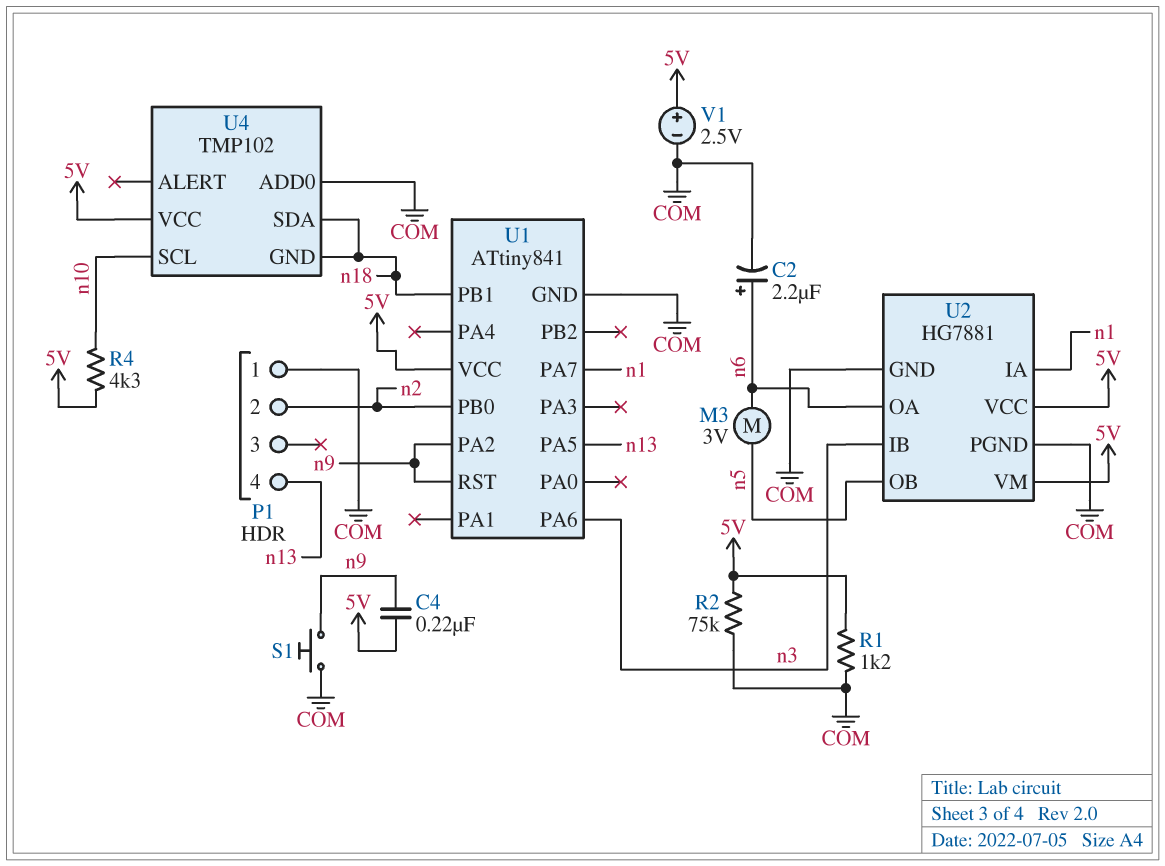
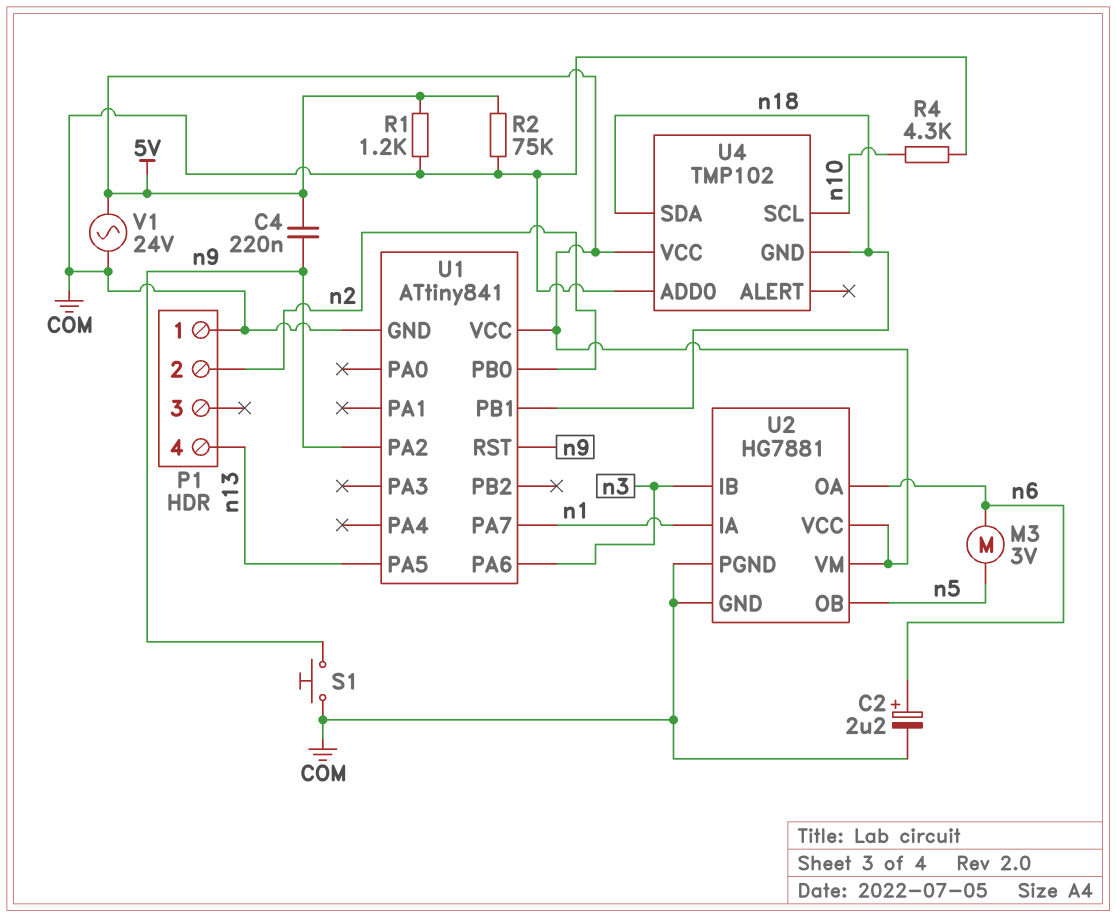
R4: 4.3k (5V, n10) -> 4.3k (COM, n10)
V1: 2.5V (plus 5V, minus COM) -> AC 24V (5V, COM)

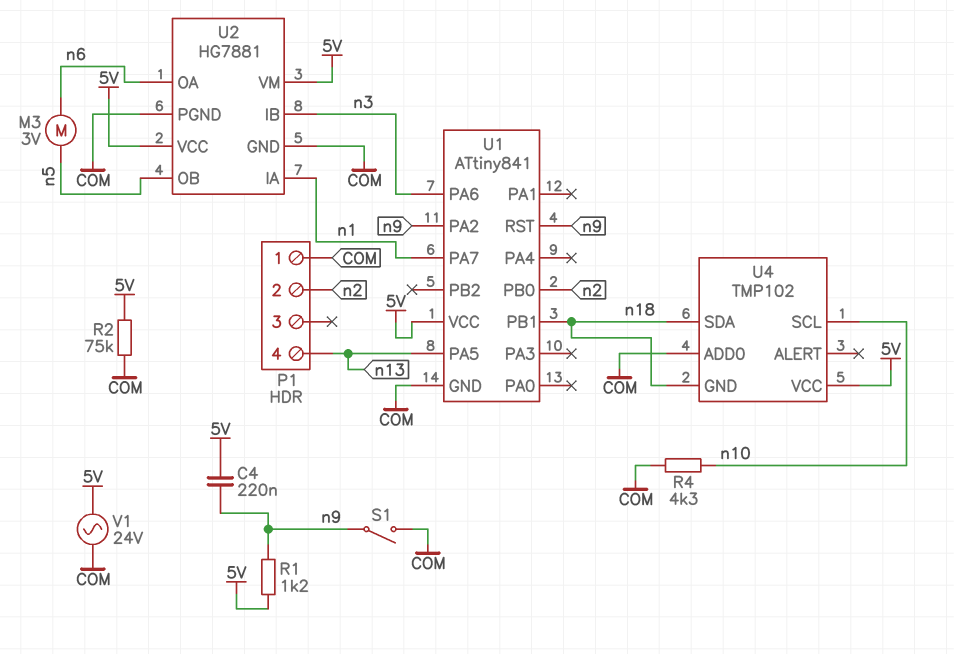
C2: 2.2uF (plus n6, minus COM) -> none
R1: 1.2k (5V, COM) -> 1.2k (5V, n9)
S1: button (COM, n9) -> switch (COM, n9)

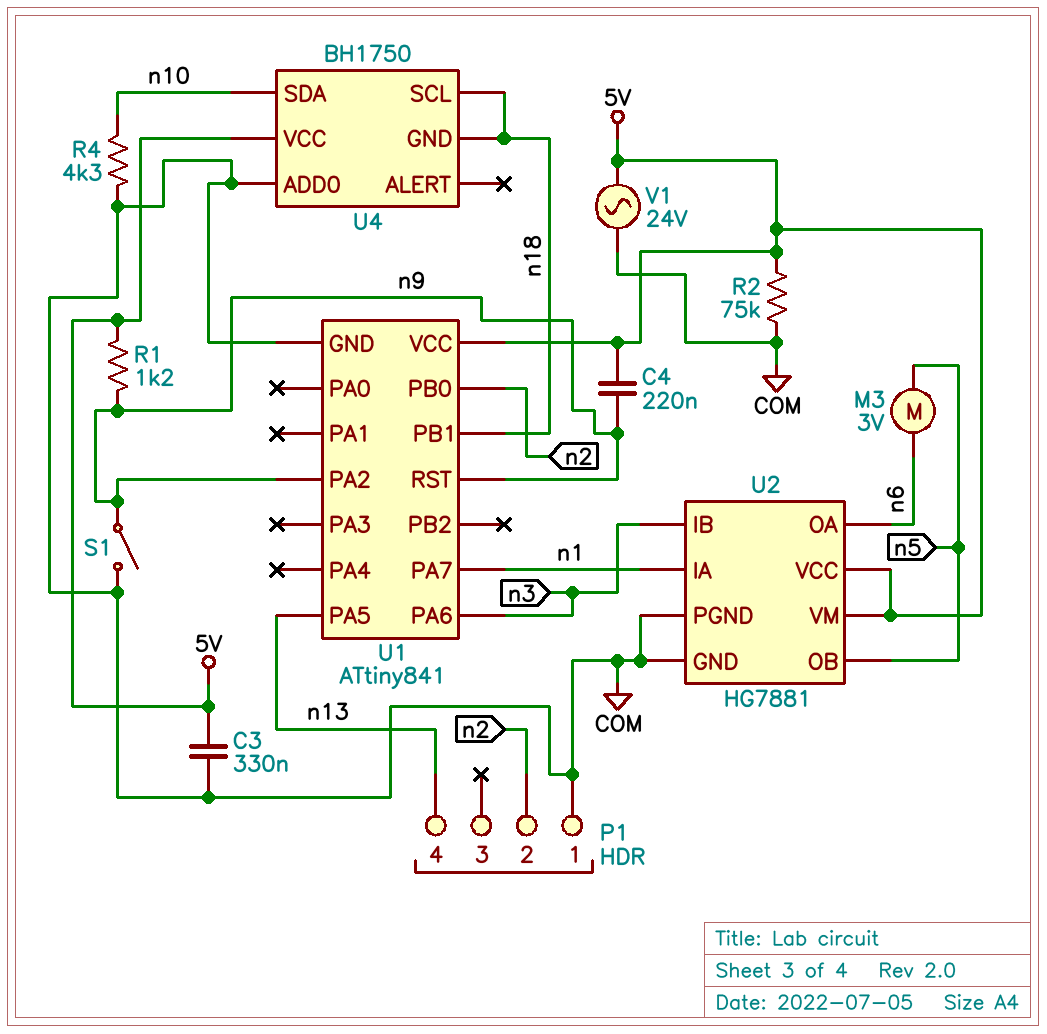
C3: none -> 330nF (5V, COM)
U4: TMP102 -> BH1750
U4 pin SCL: n10 -> n18
U4 pin SDA: n18 -> n10

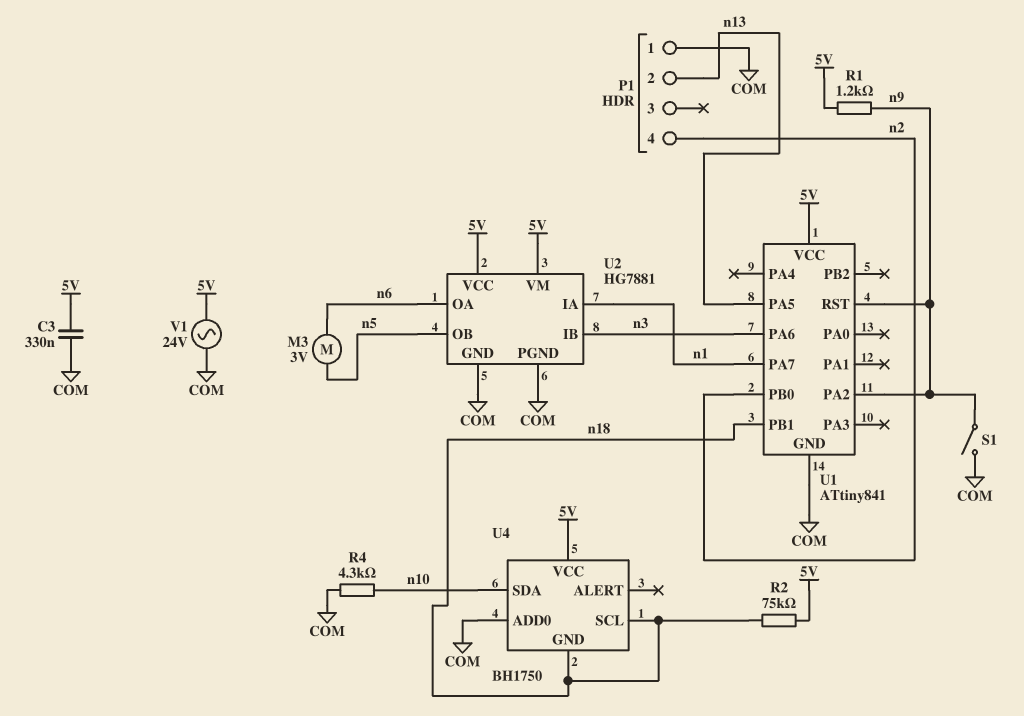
C4: 220nF (5V, n9) -> none
P1 pin 2: n2 -> n13
P1 pin 4: n13 -> n2
R2: 75k (5V, COM) -> 75k (5V, n18)

